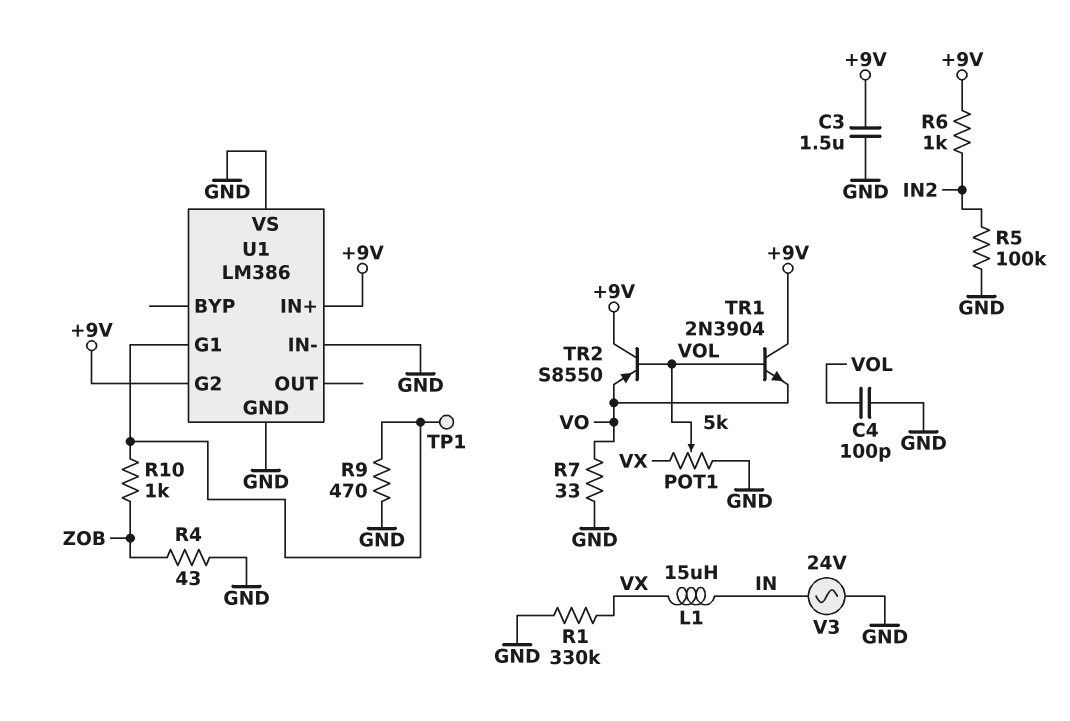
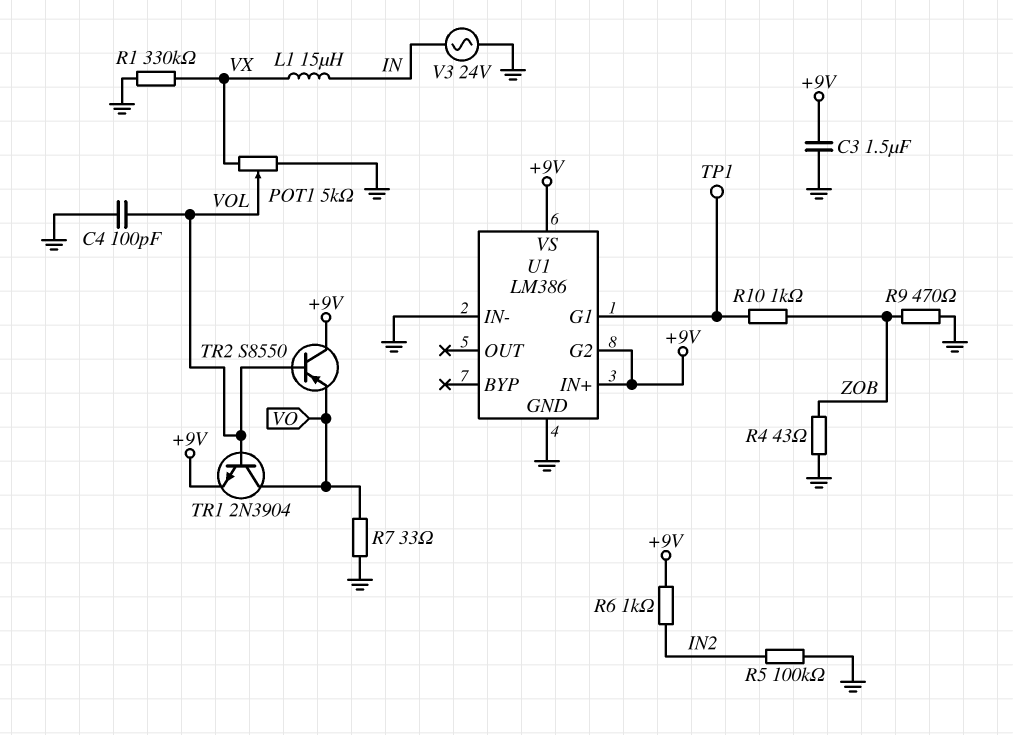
R9: 470 (GND, U1/G1) -> 470 (GND, ZOB)
TR1: NPN 2N3904 (B VOL, C +9V, E VO) -> NPN 2N3904 (B VOL, C VO, E +9V)
U1 pin VS: GND -> +9V

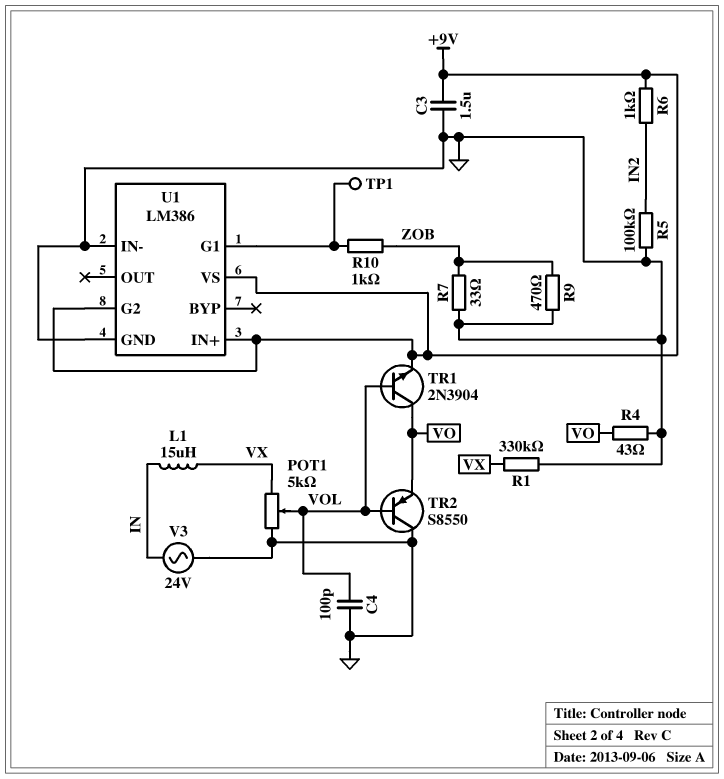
R4: 43 (GND, ZOB) -> 43 (GND, VO)
R7: 33 (GND, VO) -> 33 (GND, ZOB)
TR2: PNP S8550 (B VOL, C +9V, E VO) -> PNP S8550 (B VOL, C GND, E VO)

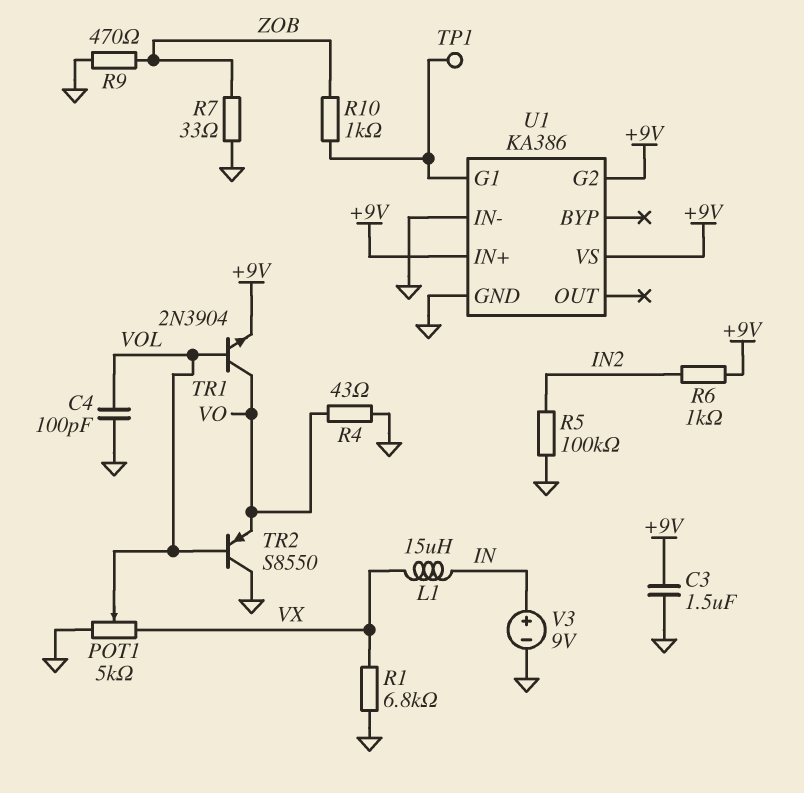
R1: 330k (GND, VX) -> 6.8k (GND, VX)
U1: LM386 -> KA386
V3: AC 24V (GND, IN) -> 9V (plus IN, minus GND)

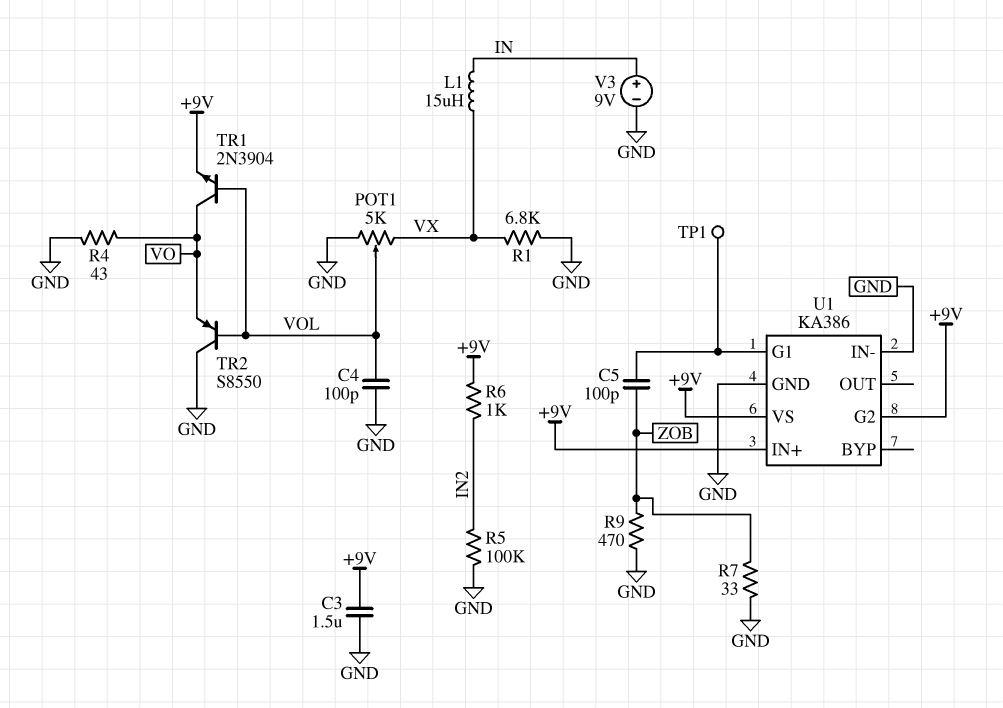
C5: none -> 100pF (U1/G1, ZOB)
R10: 1k (U1/G1, ZOB) -> none

